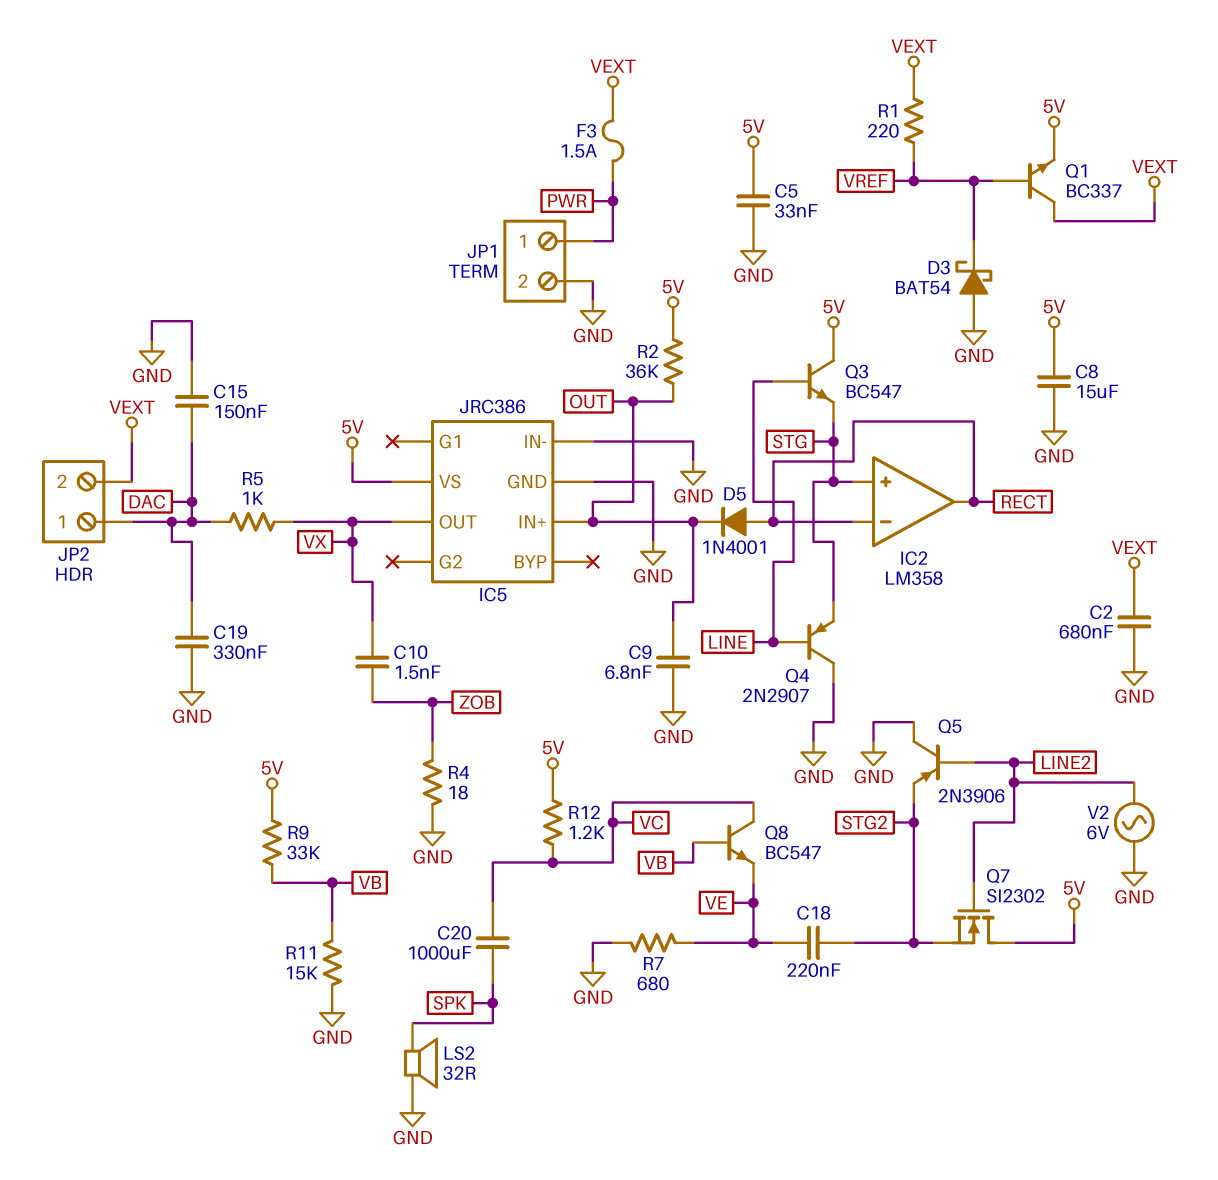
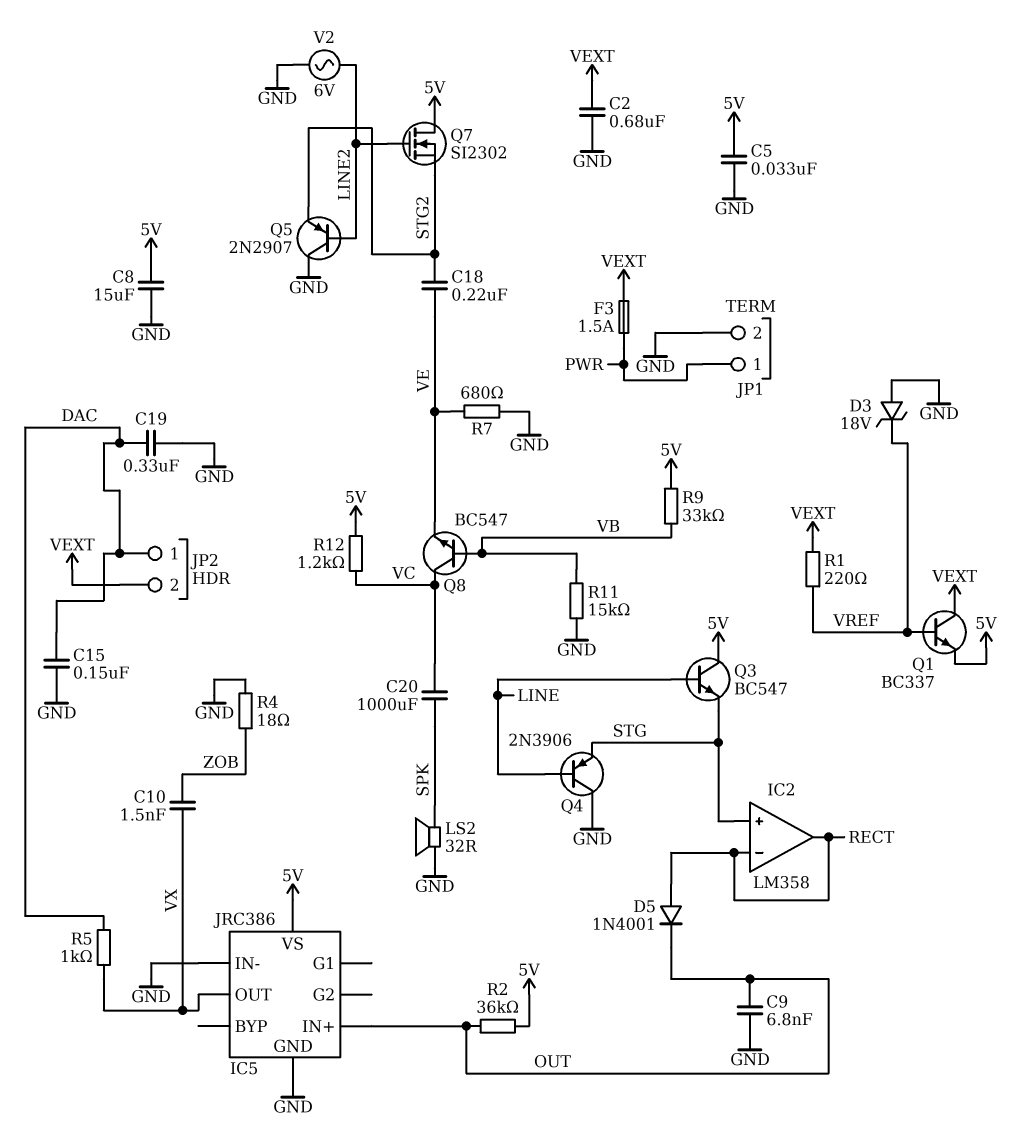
D3: schottky BAT54 (A GND, K VREF) -> zener 18V (A GND, K VREF)
Q4: PNP 2N2907 (B LINE, C GND, E STG) -> PNP 2N3906 (B LINE, C GND, E STG)
Q5: PNP 2N3906 (B LINE2, C GND, E STG2) -> PNP 2N2907 (B LINE2, C GND, E STG2)

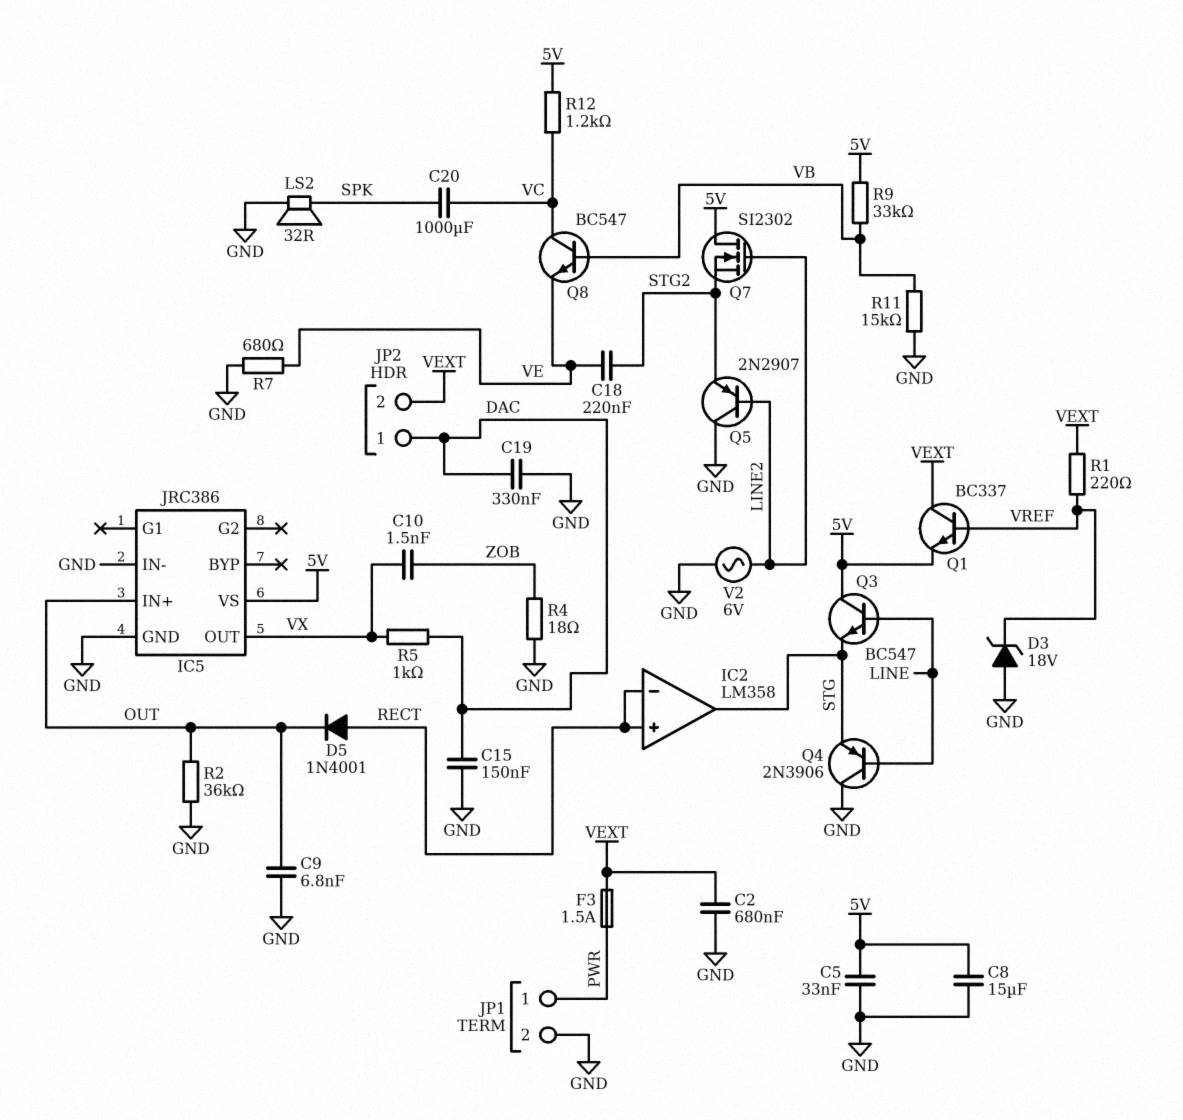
IC2 pin in+: STG -> RECT
IC2 pin out: RECT -> STG
R2: 36k (5V, OUT) -> 36k (GND, OUT)

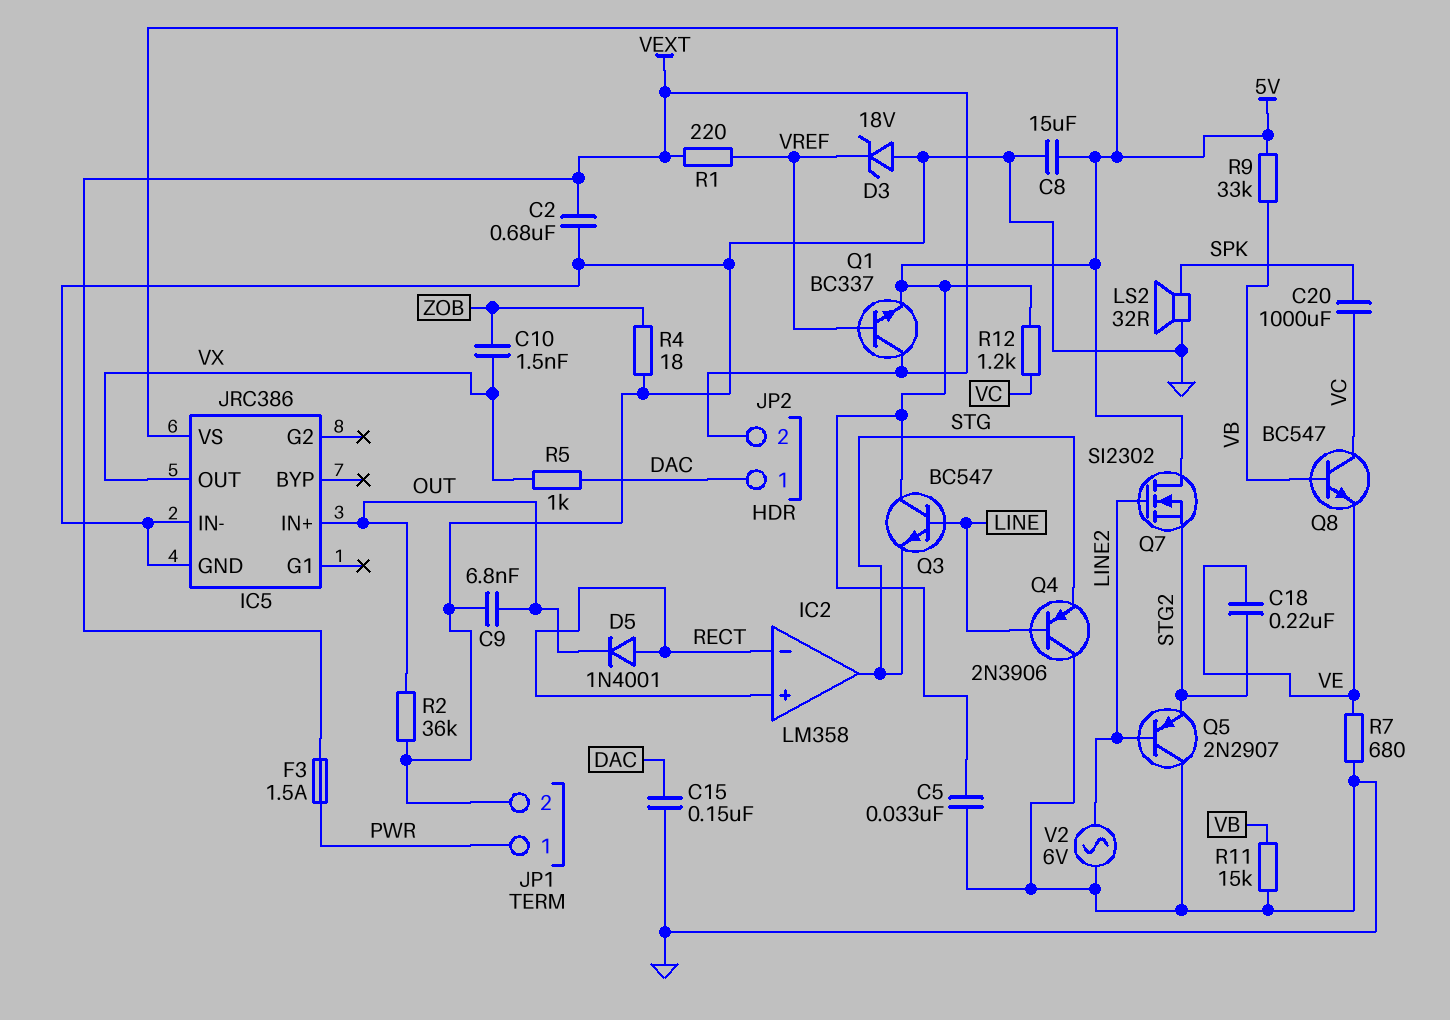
C19: 330nF (DAC, GND) -> none

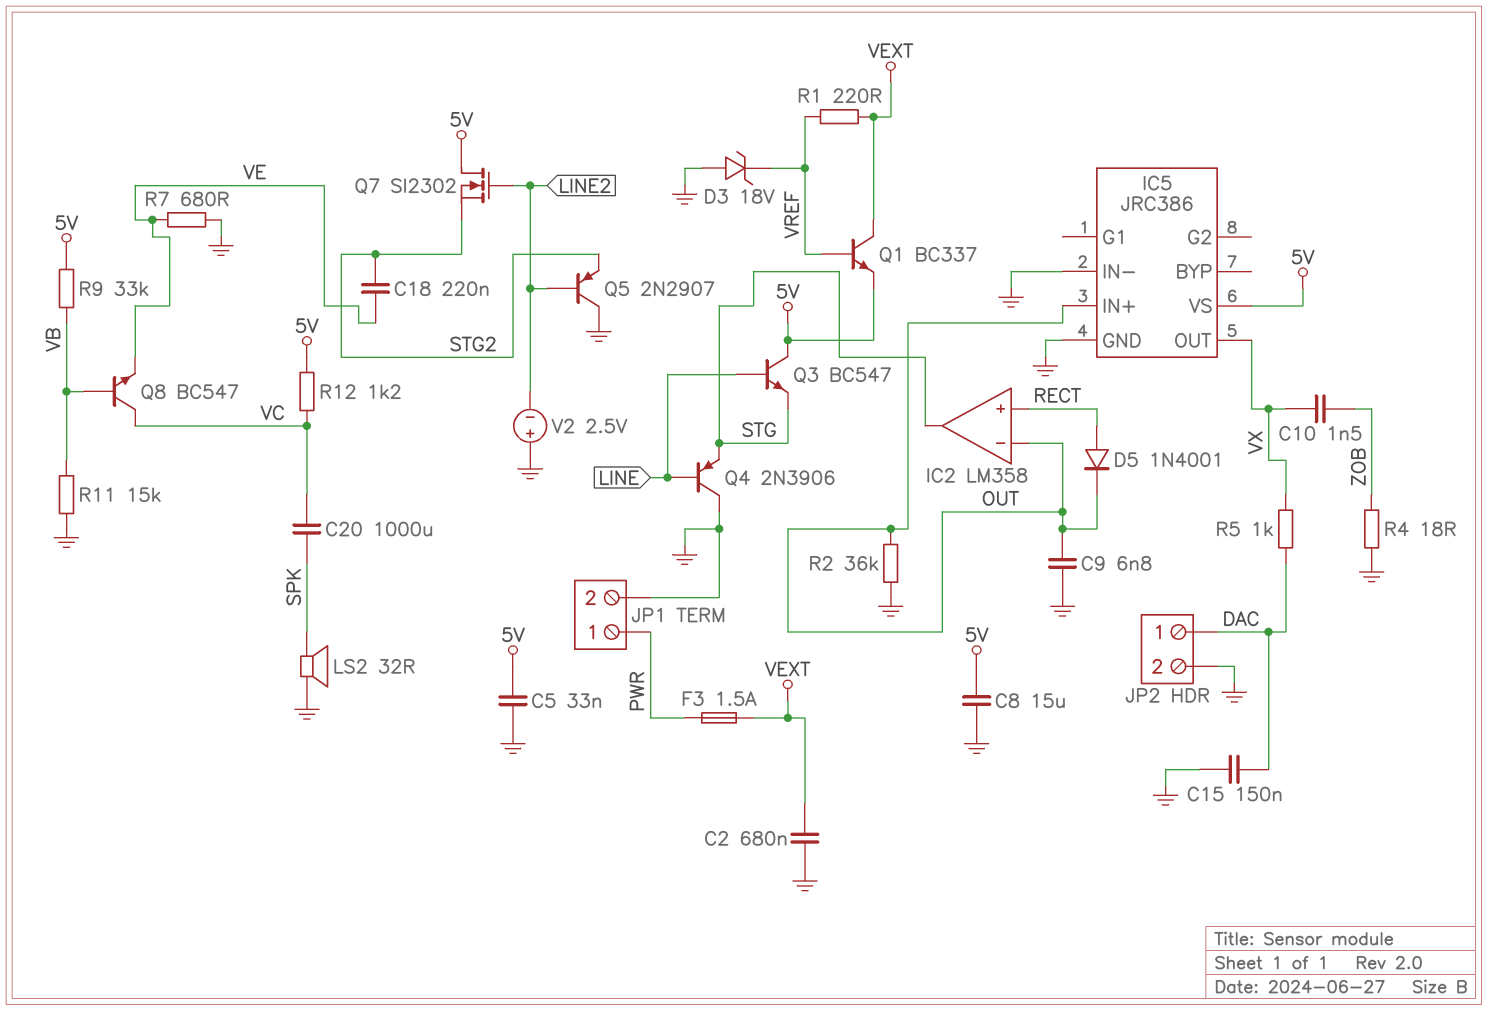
IC2 pin in-: RECT -> OUT
JP2 pin 2: VEXT -> GND
V2: AC 6V (GND, LINE2) -> 2.5V (plus GND, minus LINE2)

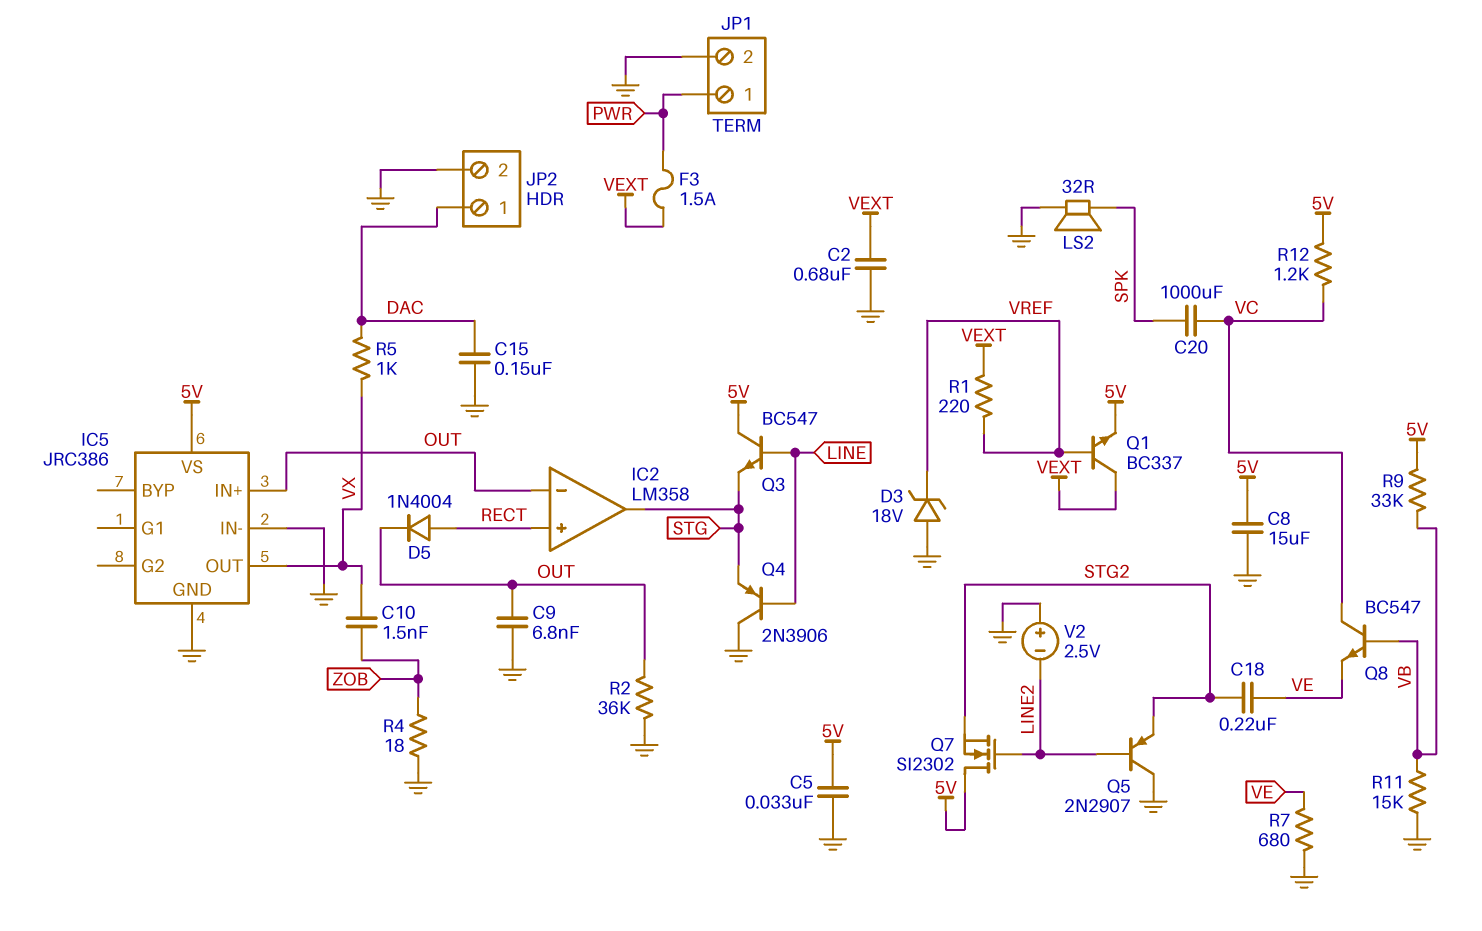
D5: diode 1N4001 (A RECT, K OUT) -> diode 1N4004 (A RECT, K OUT)

